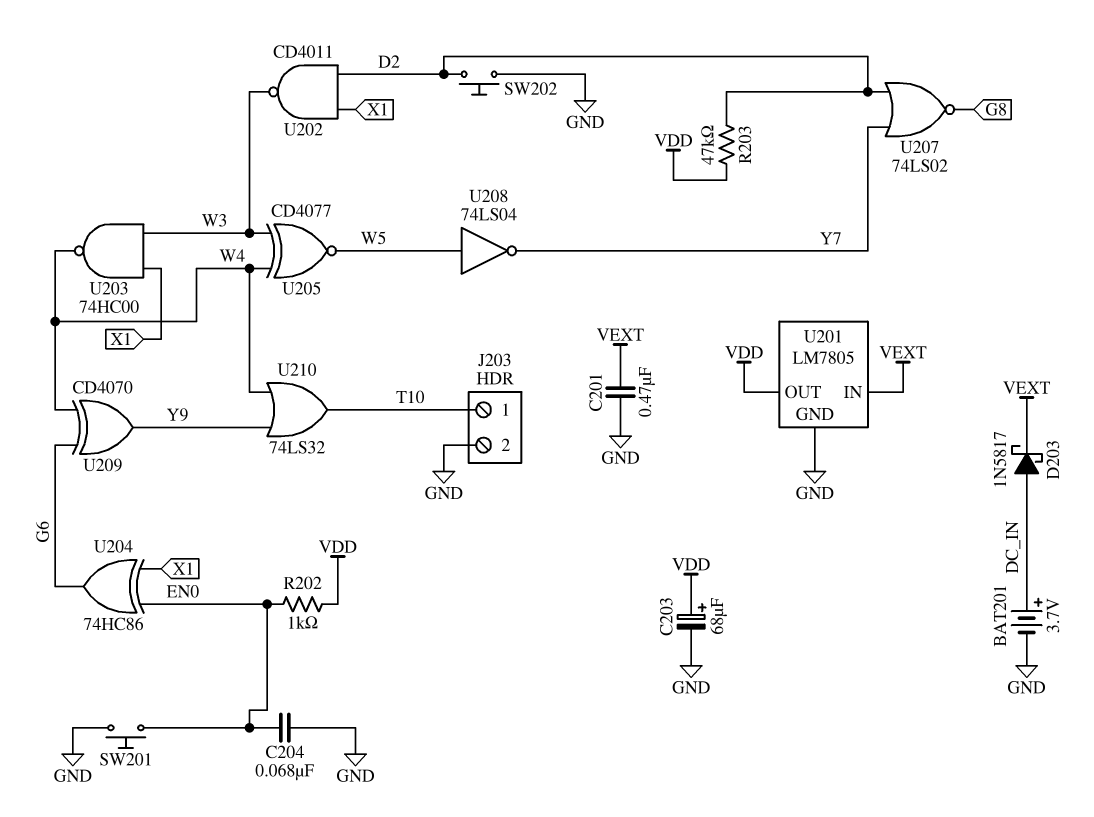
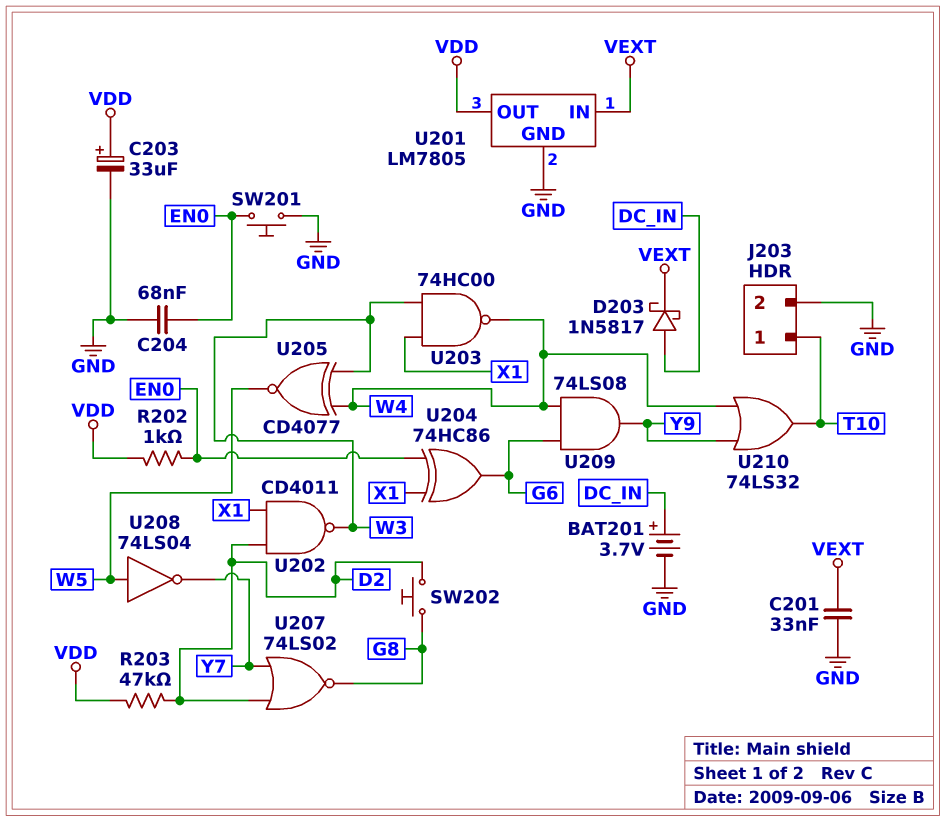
C201: 470nF (GND, VEXT) -> 33nF (GND, VEXT)
C203: 68uF (plus VDD, minus GND) -> 33uF (plus VDD, minus GND)
SW202: button (D2, GND) -> button (D2, G8)
U209: XOR CD4070 (in G6, in W4, out Y9) -> AND 74LS08 (in G6, in W4, out Y9)

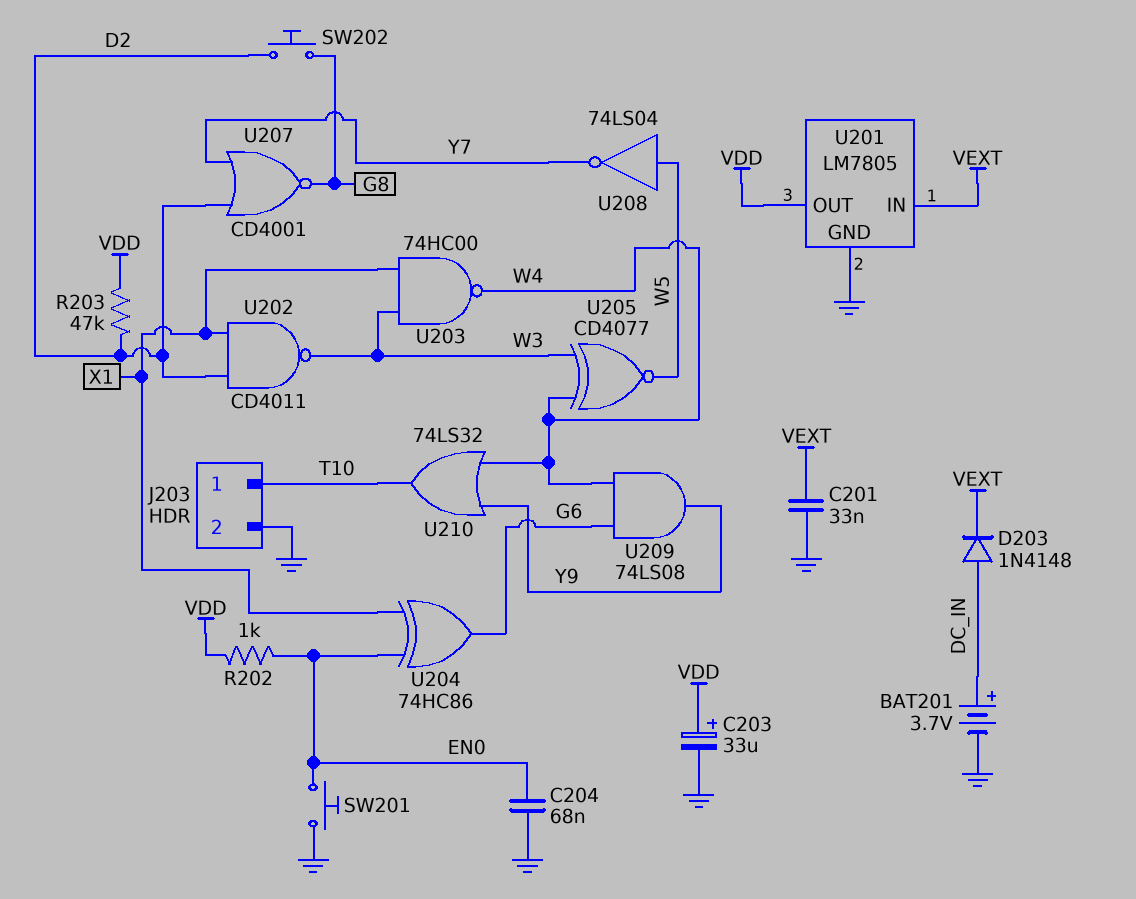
D203: schottky 1N5817 (A DC_IN, K VEXT) -> diode 1N4148 (A DC_IN, K VEXT)
U207: NOR 74LS02 (in D2, in Y7, out G8) -> NOR CD4001 (in D2, in Y7, out G8)

